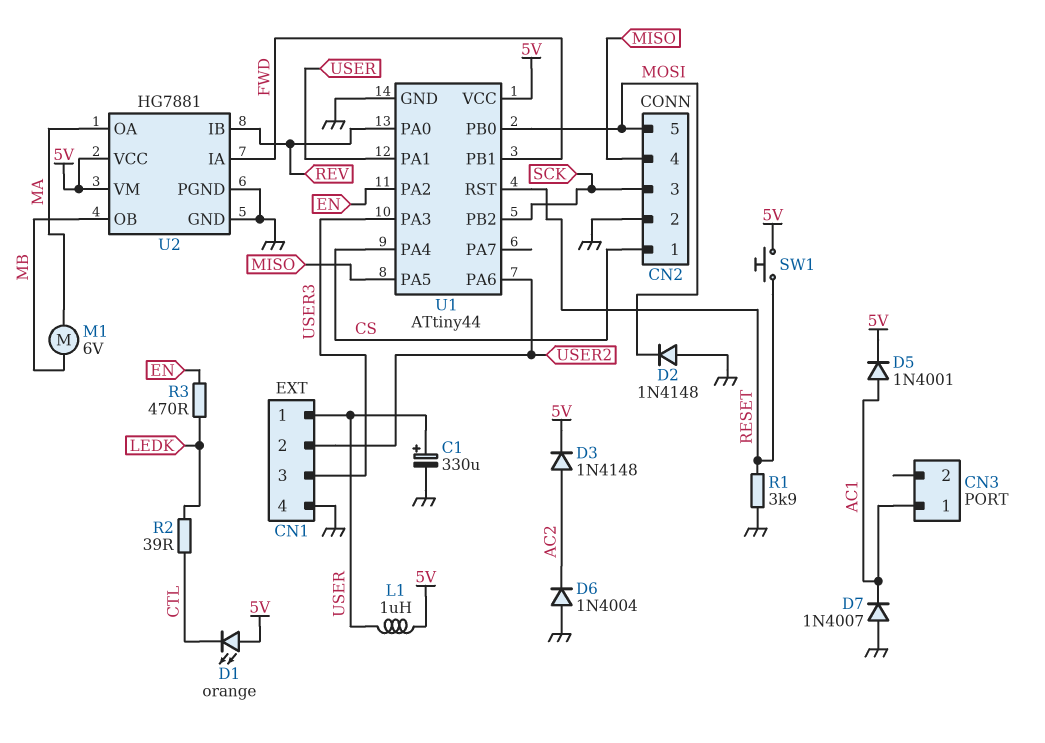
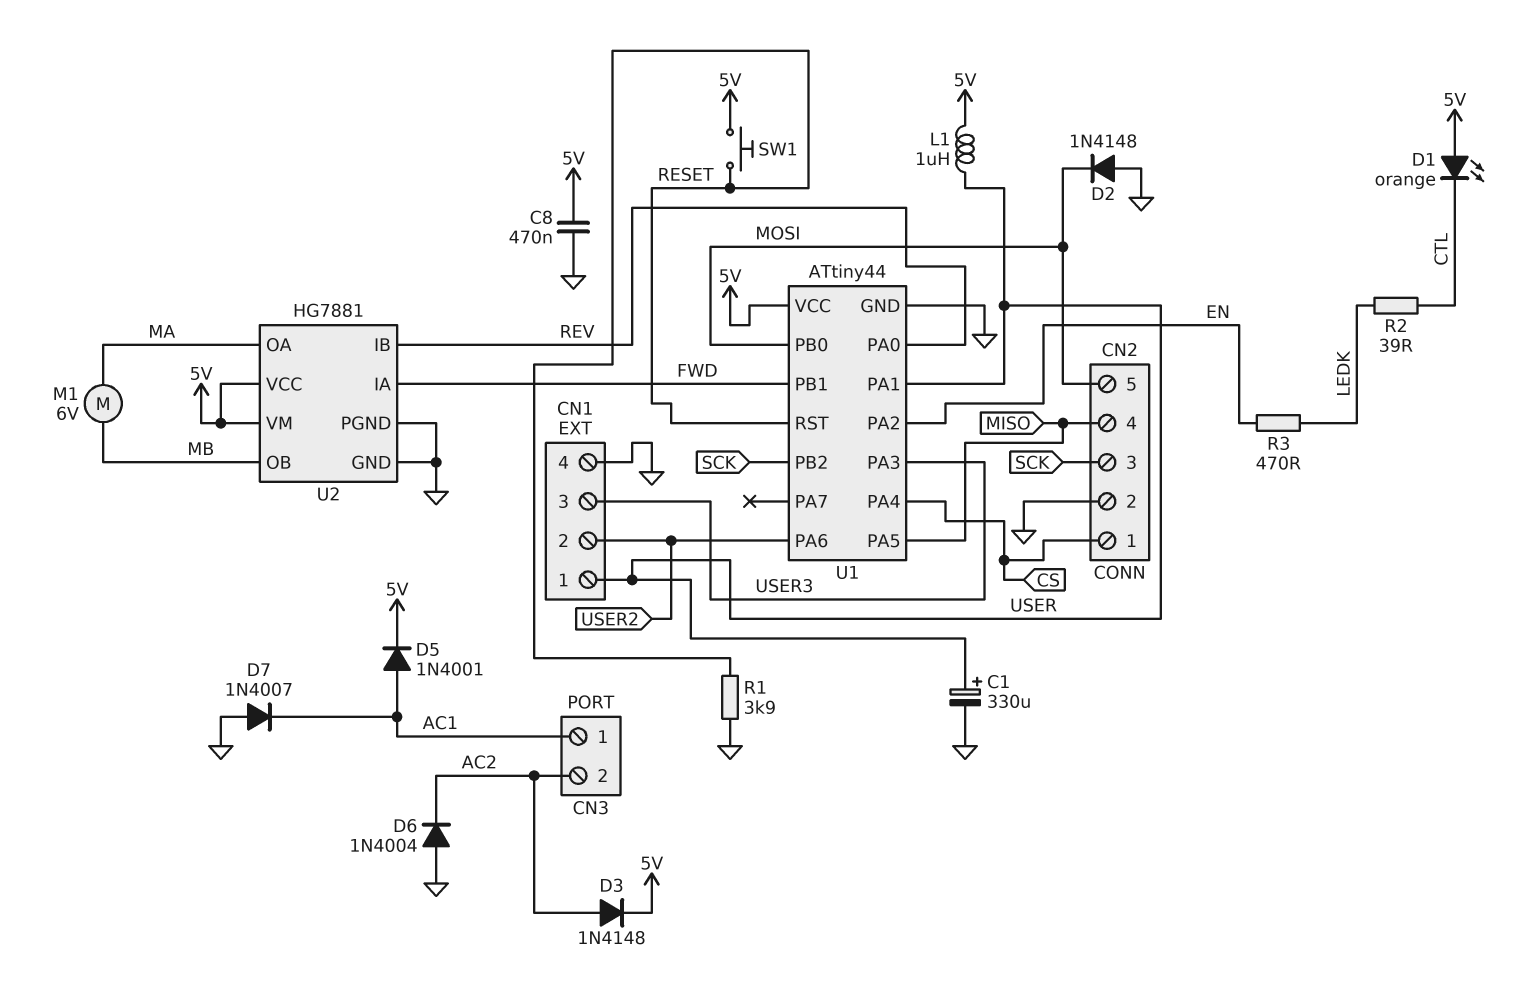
C8: none -> 470nF (5V, GND)
CN3 pin 2: none -> AC2

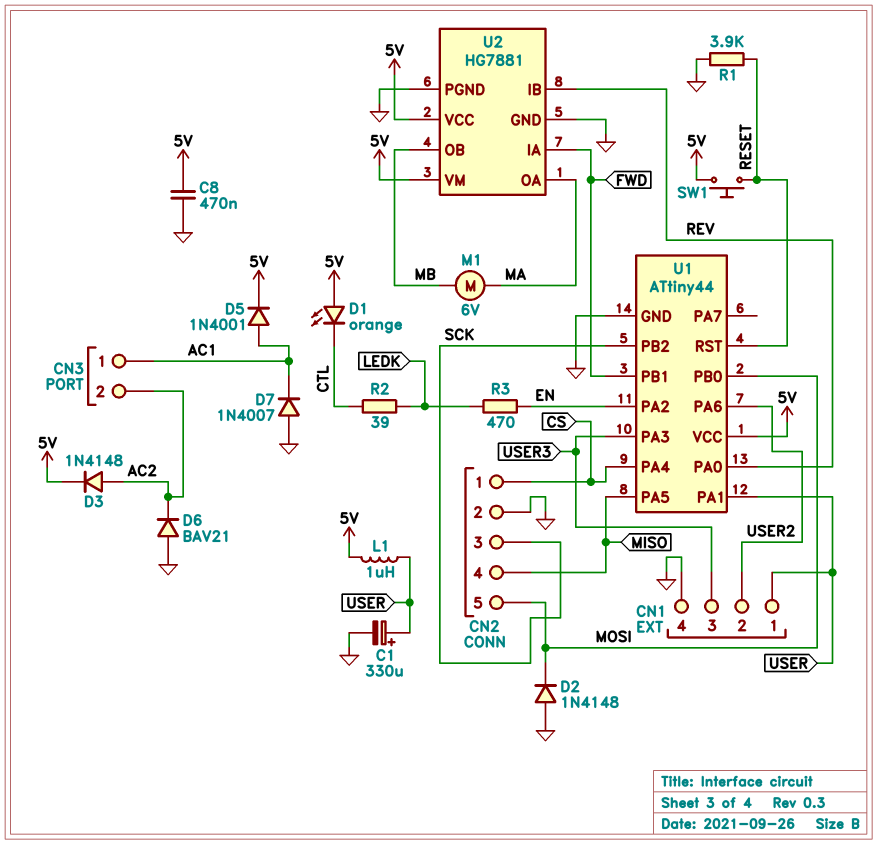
D6: diode 1N4004 (A GND, K AC2) -> diode BAV21 (A GND, K AC2)

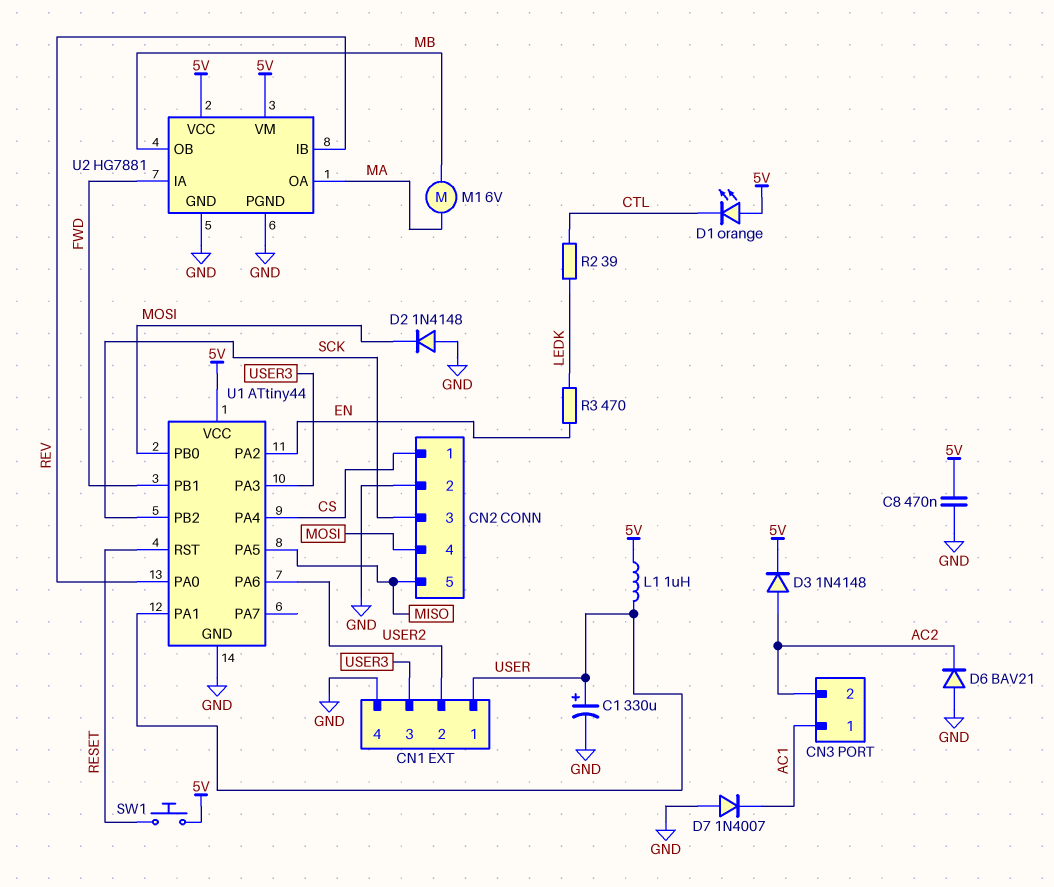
CN2 pin 4: MISO -> MOSI
CN2 pin 5: MOSI -> MISO
D5: diode 1N4001 (A AC1, K 5V) -> none
R1: 3.9k (GND, RESET) -> none

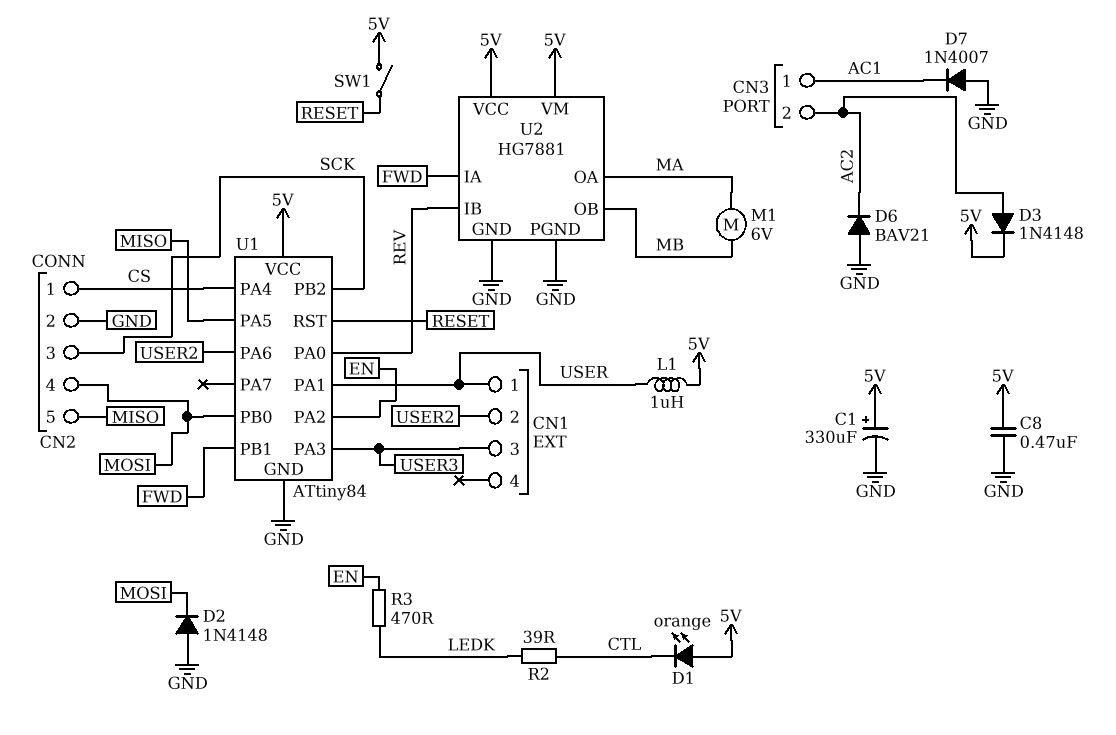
C1: 330uF (plus USER, minus GND) -> 330uF (plus 5V, minus GND)
CN1 pin 4: GND -> none
SW1: button (5V, RESET) -> switch (5V, RESET)
U1: ATtiny44 -> ATtiny84

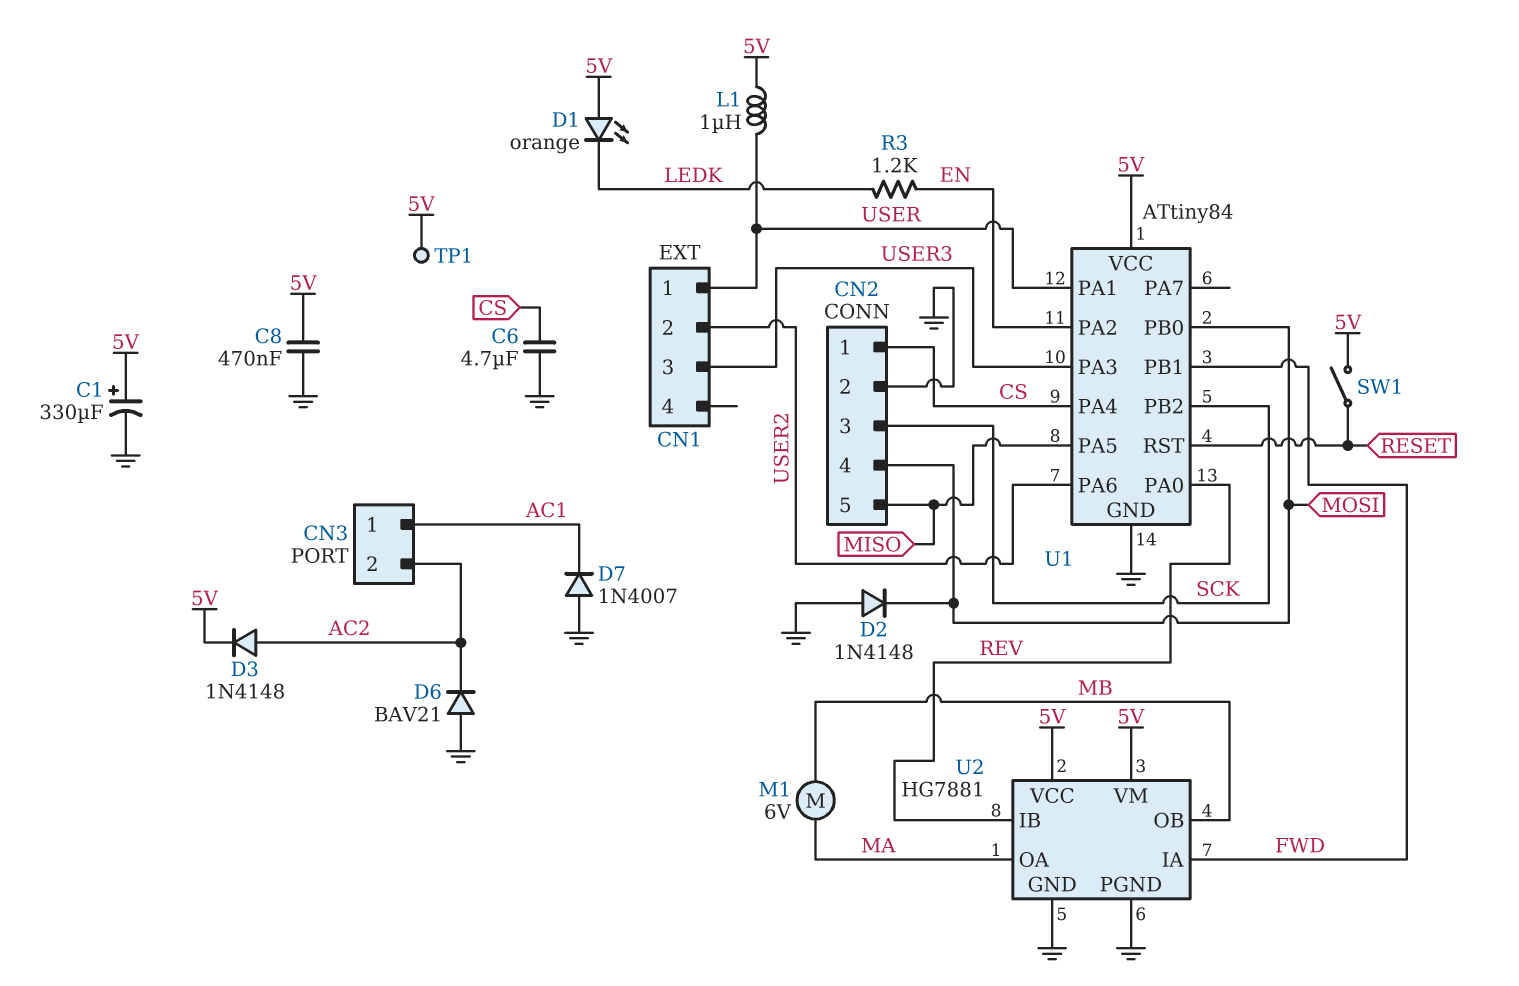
C6: none -> 4.7uF (CS, GND)
D1: LED orange (A 5V, K CTL) -> LED orange (A 5V, K LEDK)
R2: 39 (CTL, LEDK) -> none
R3: 470 (EN, LEDK) -> 1.2k (EN, LEDK)
TP1: none -> test point (5V)

